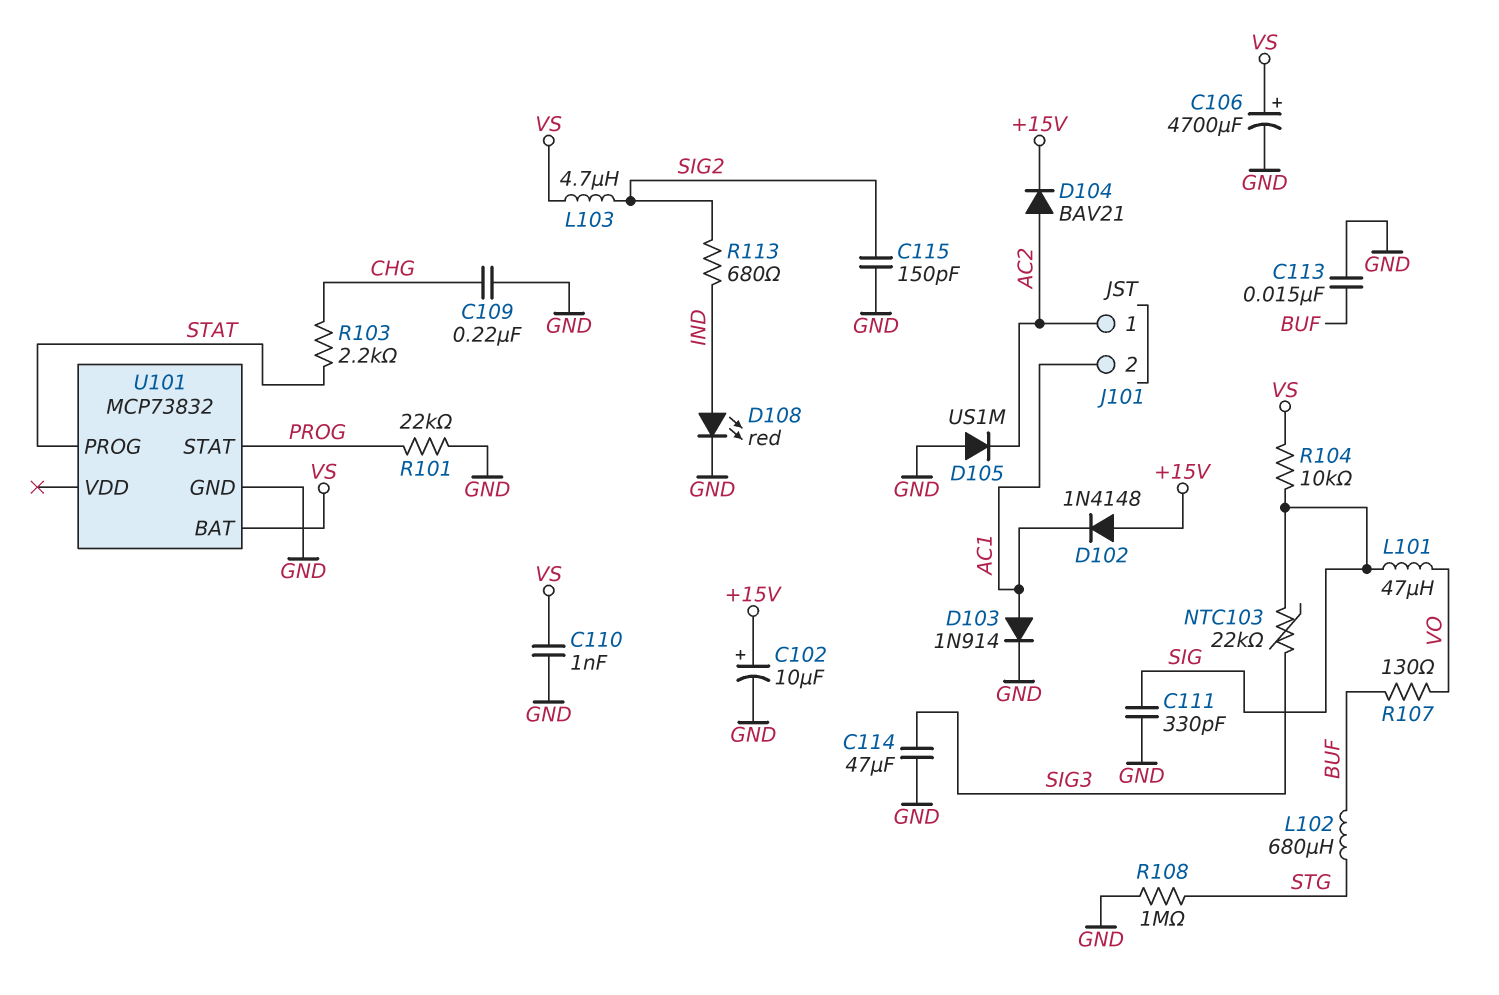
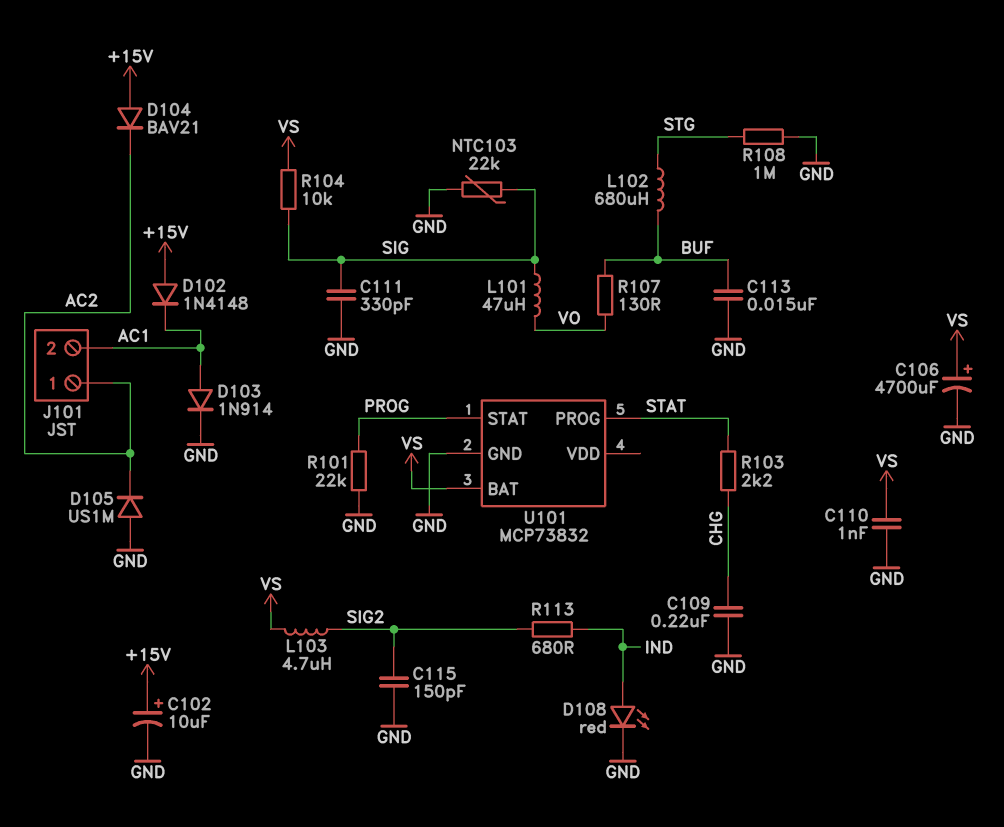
C114: 47uF (GND, SIG3) -> none
D104: diode BAV21 (A AC2, K +15V) -> diode BAV21 (A +15V, K AC2)
NTC103: 22k (SIG, SIG3) -> 22k (GND, SIG)

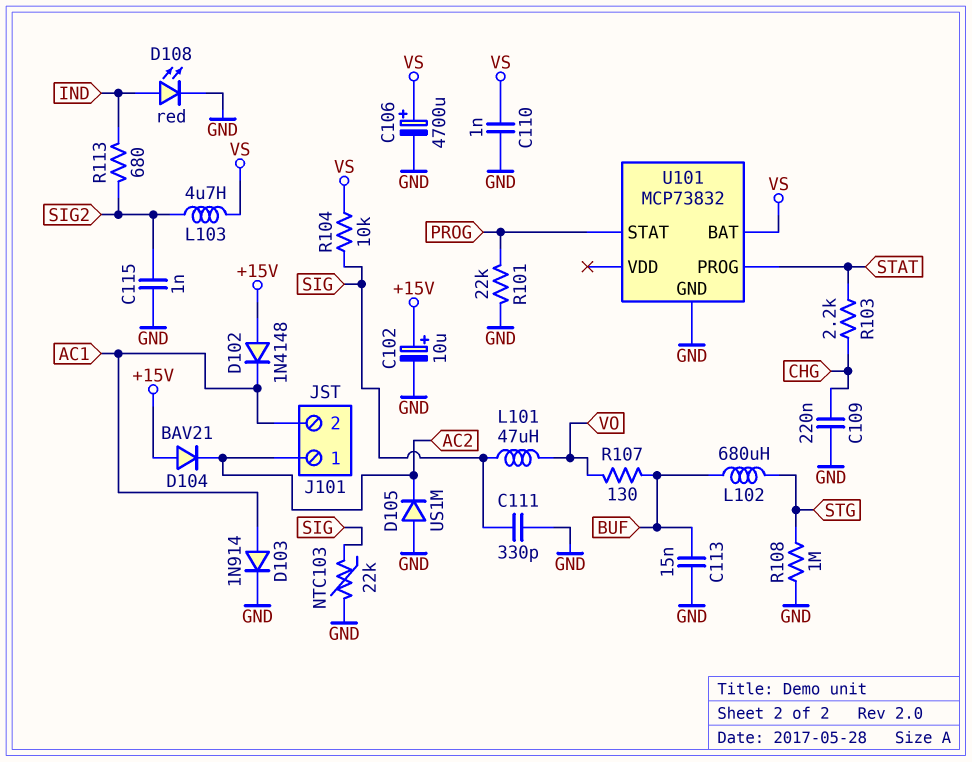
C115: 150pF (GND, SIG2) -> 1nF (GND, SIG2)

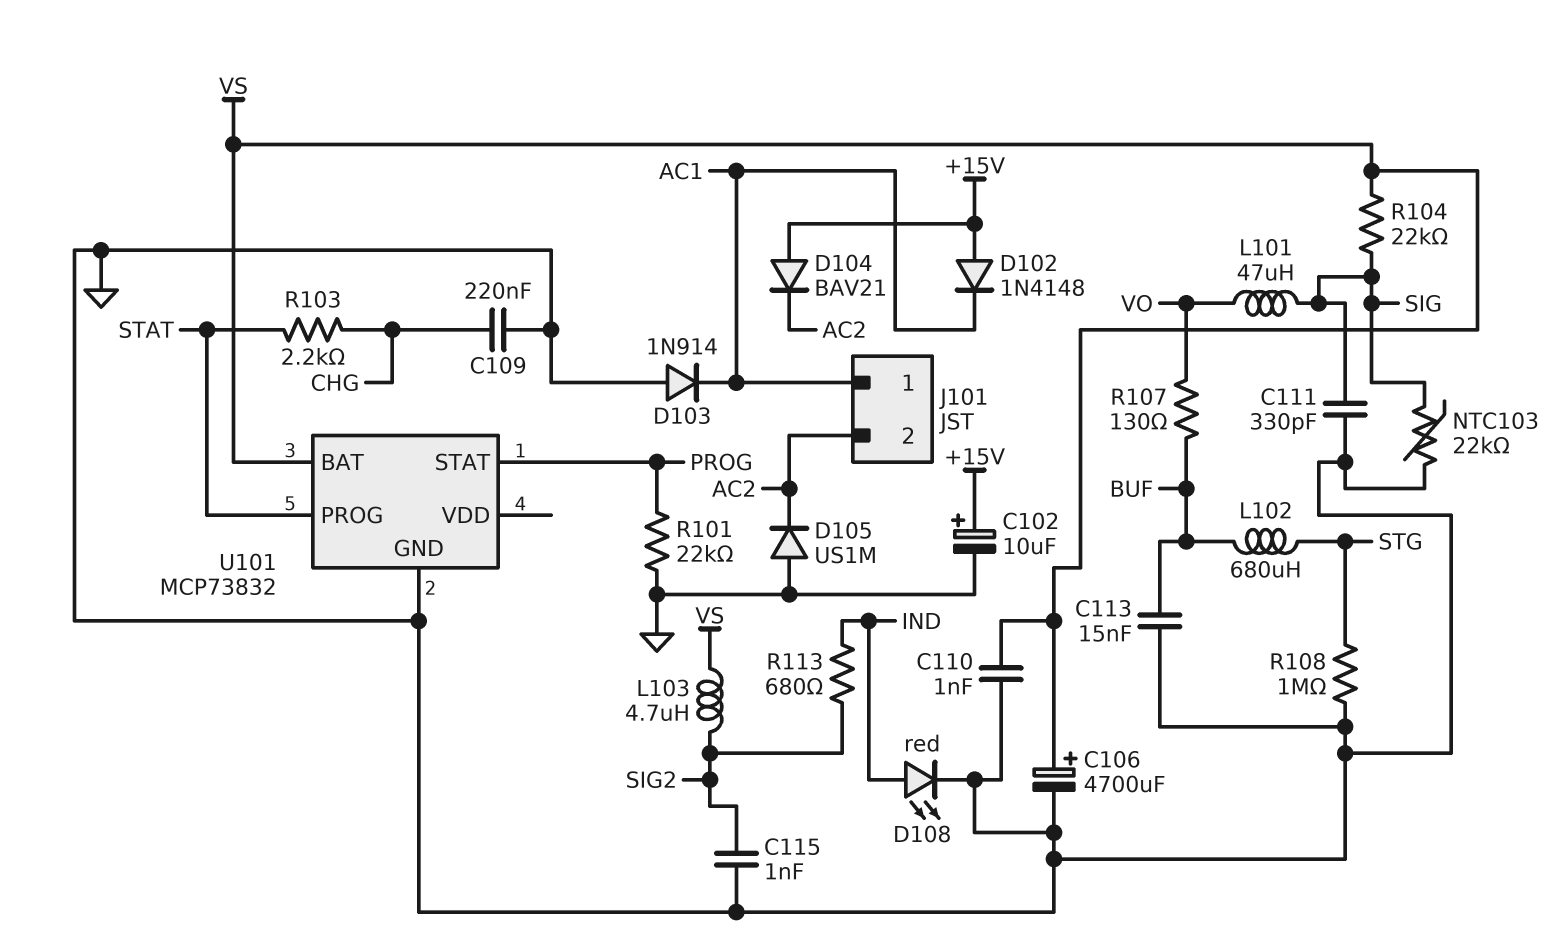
D103: diode 1N914 (A AC1, K GND) -> diode 1N914 (A GND, K AC1)
J101 pin 1: AC2 -> AC1
J101 pin 2: AC1 -> AC2
R104: 10k (SIG, VS) -> 22k (SIG, VS)

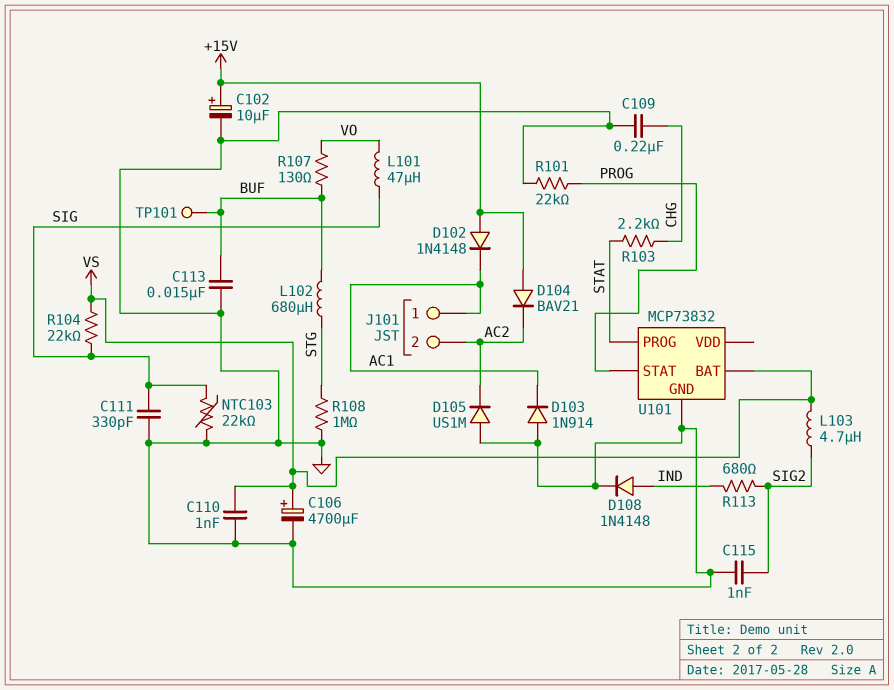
D108: LED red (A IND, K GND) -> diode 1N4148 (A IND, K GND)
TP101: none -> test point (BUF)

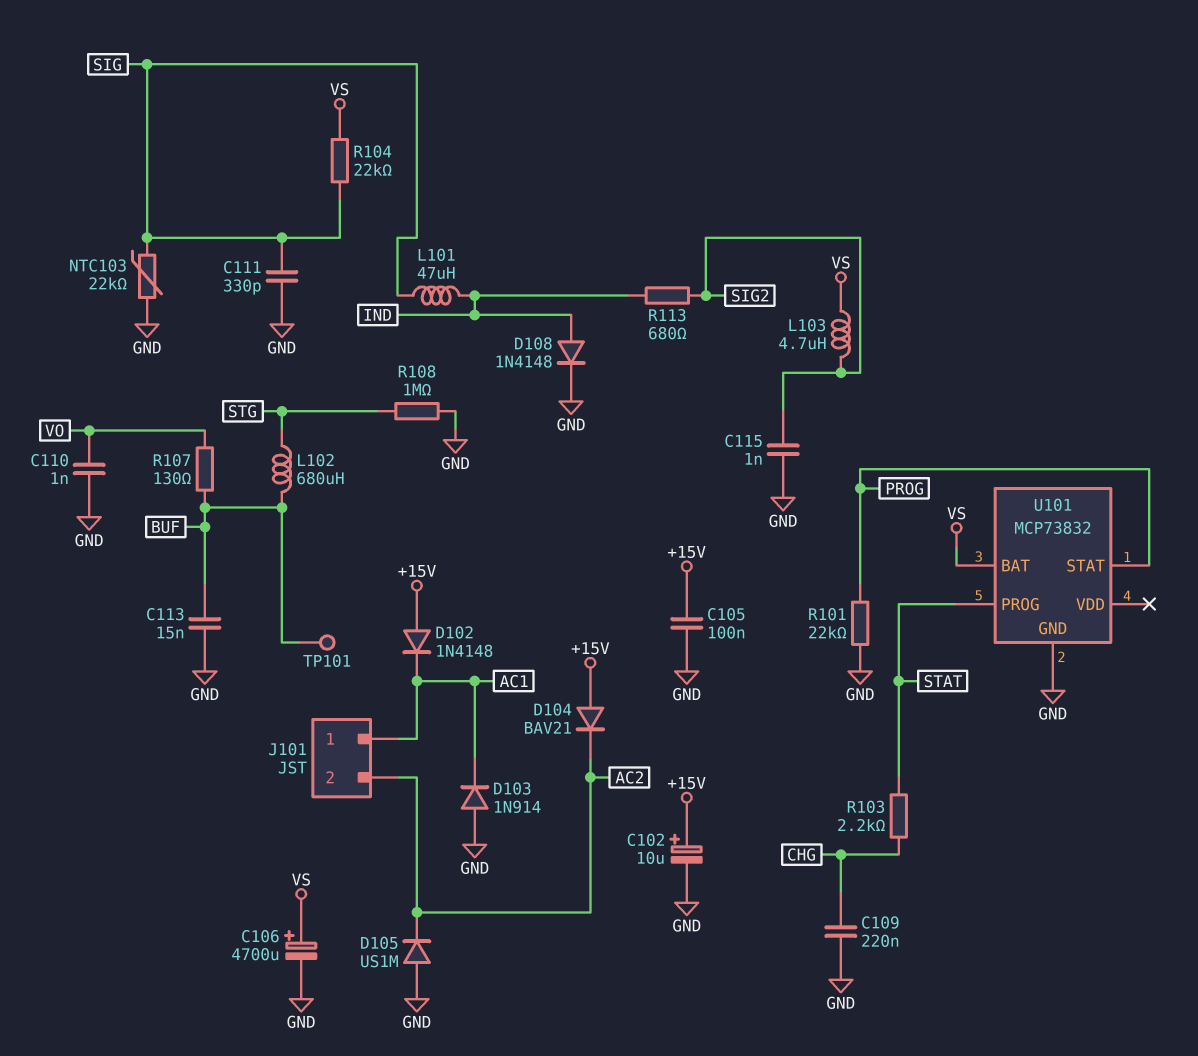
C105: none -> 100nF (+15V, GND)
C110: 1nF (GND, VS) -> 1nF (GND, VO)
L101: 47uH (SIG, VO) -> 47uH (IND, SIG)

